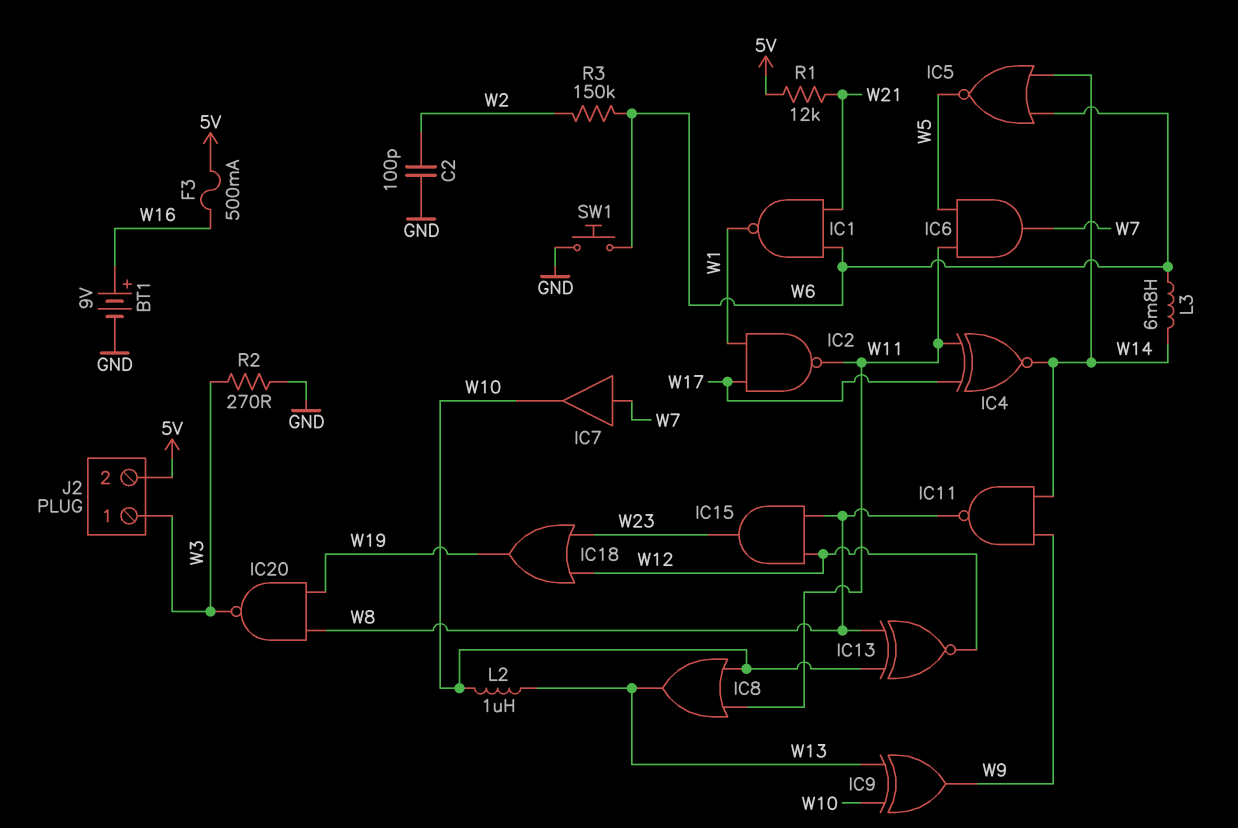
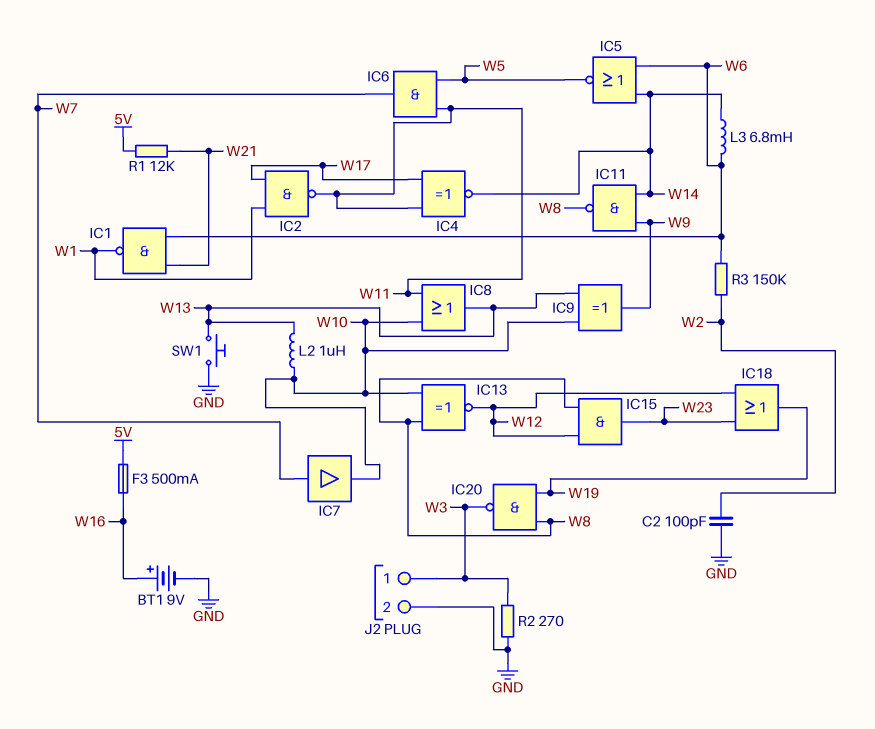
J2 pin 2: 5V -> GND
SW1: button (GND, W6) -> button (GND, W13)

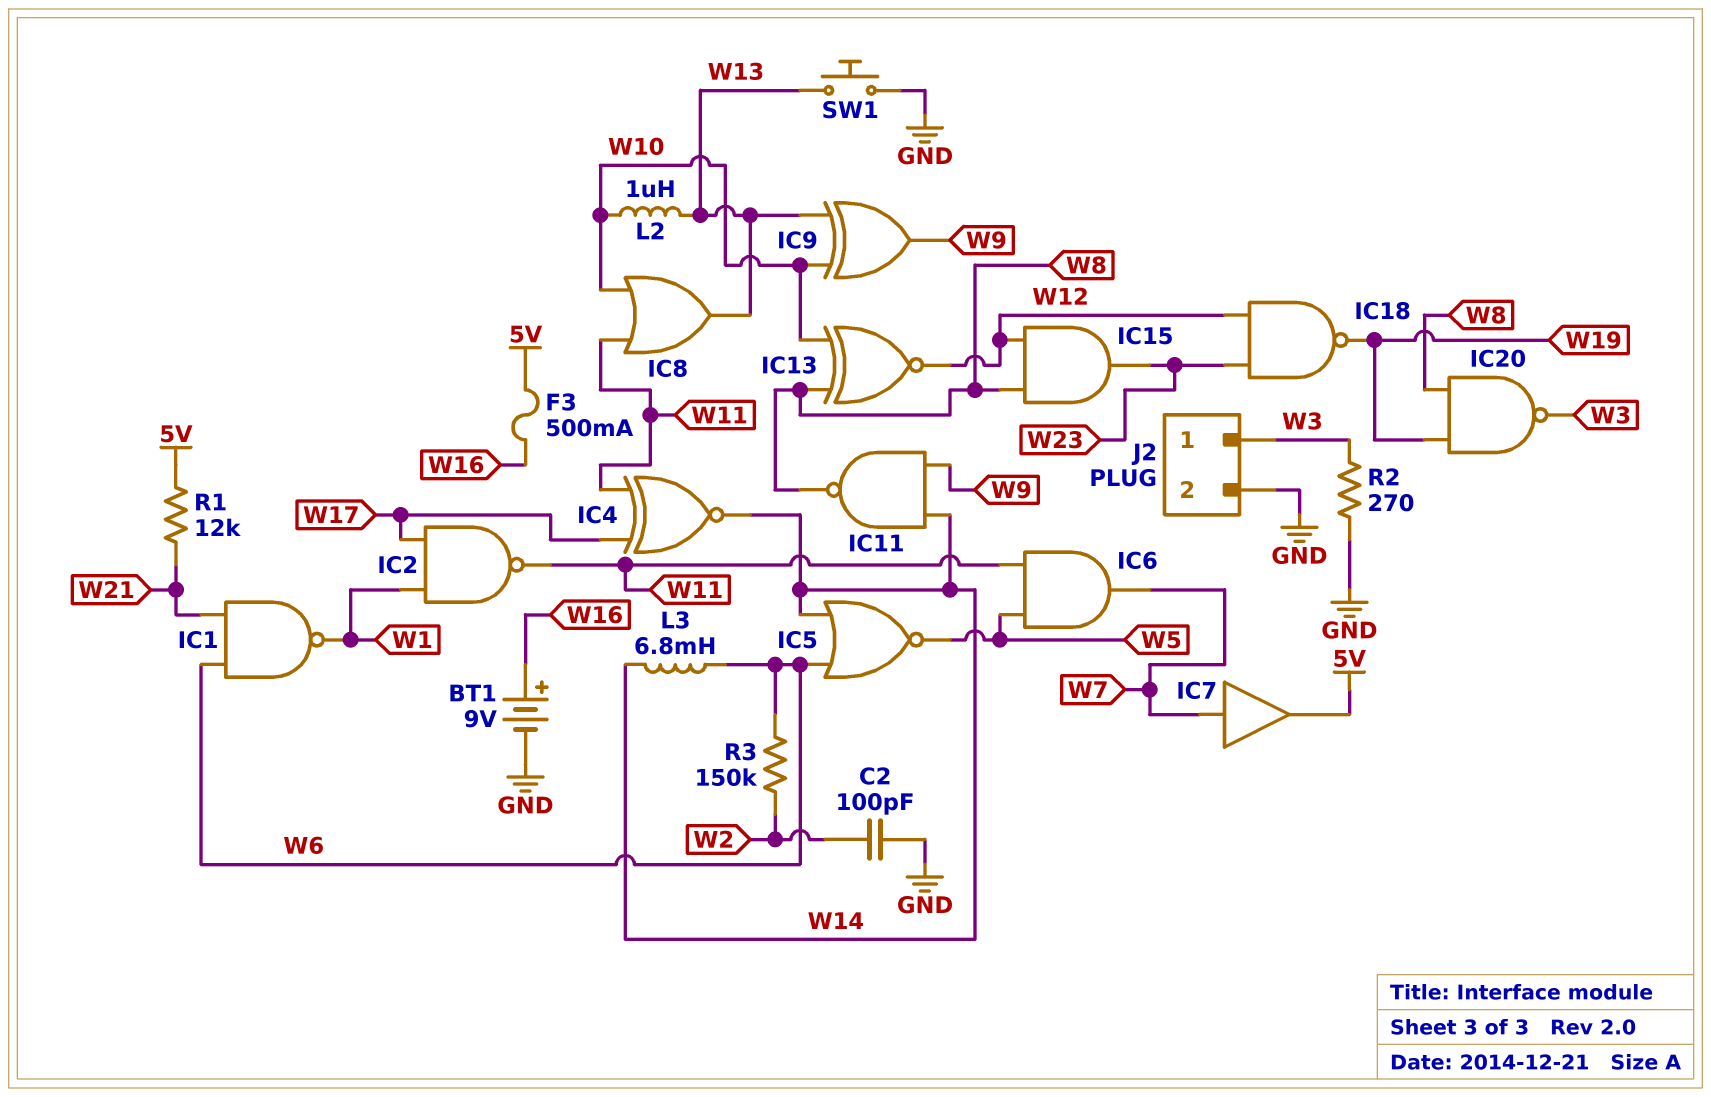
IC7: buffer (in W7, out W10) -> buffer (in W7, out 5V)
IC18: OR (in W12, in W23, out W19) -> NAND (in W12, in W23, out W19)

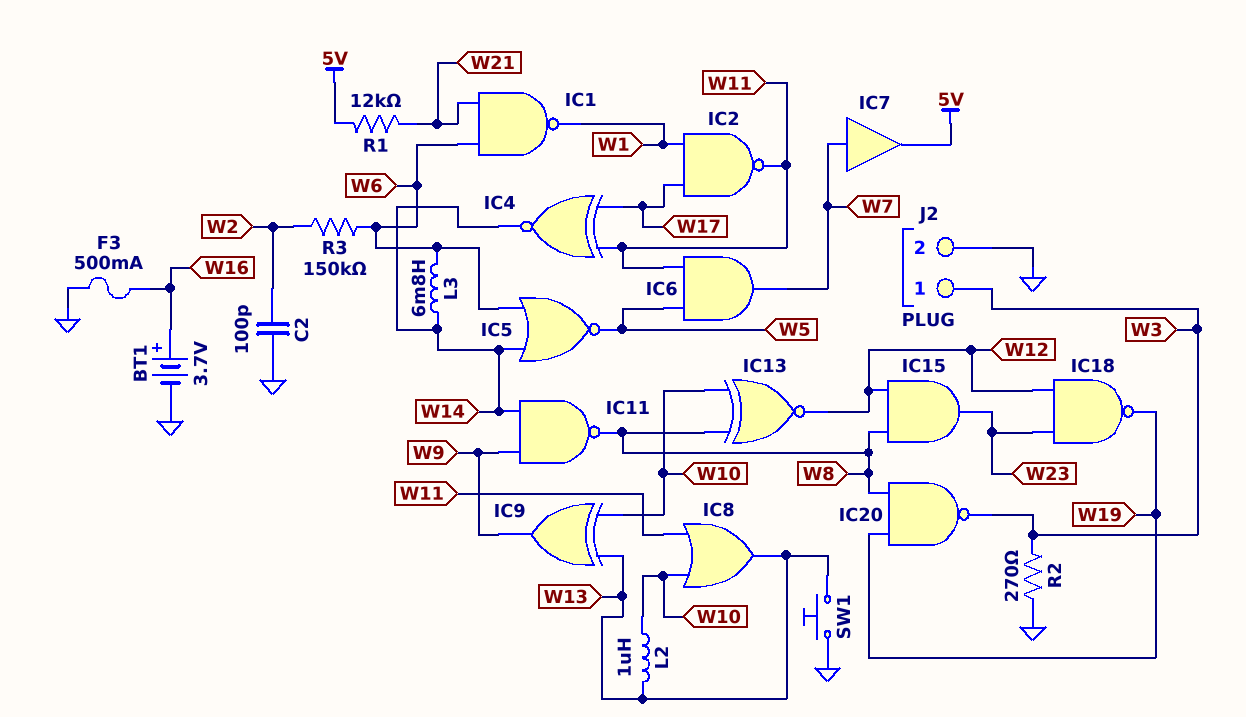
BT1: 9V (plus W16, minus GND) -> 3.7V (plus W16, minus GND)
F3: 500mA (5V, W16) -> 500mA (GND, W16)

